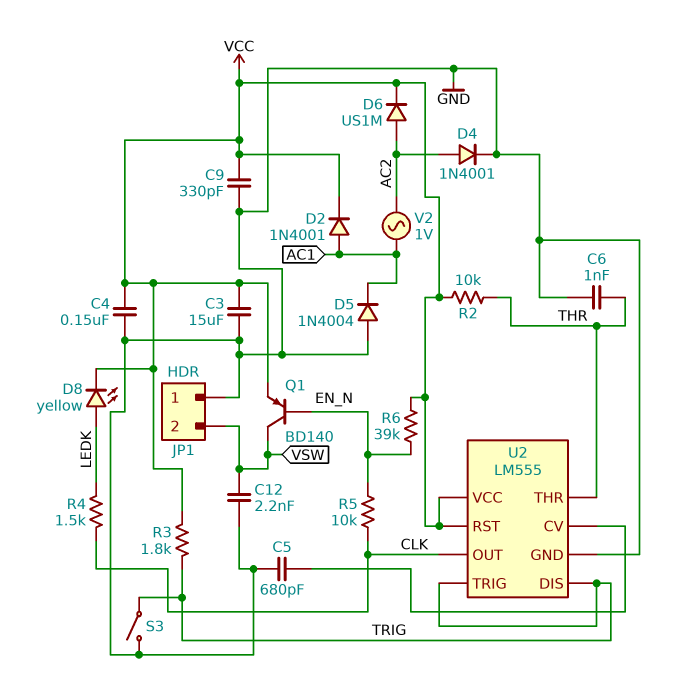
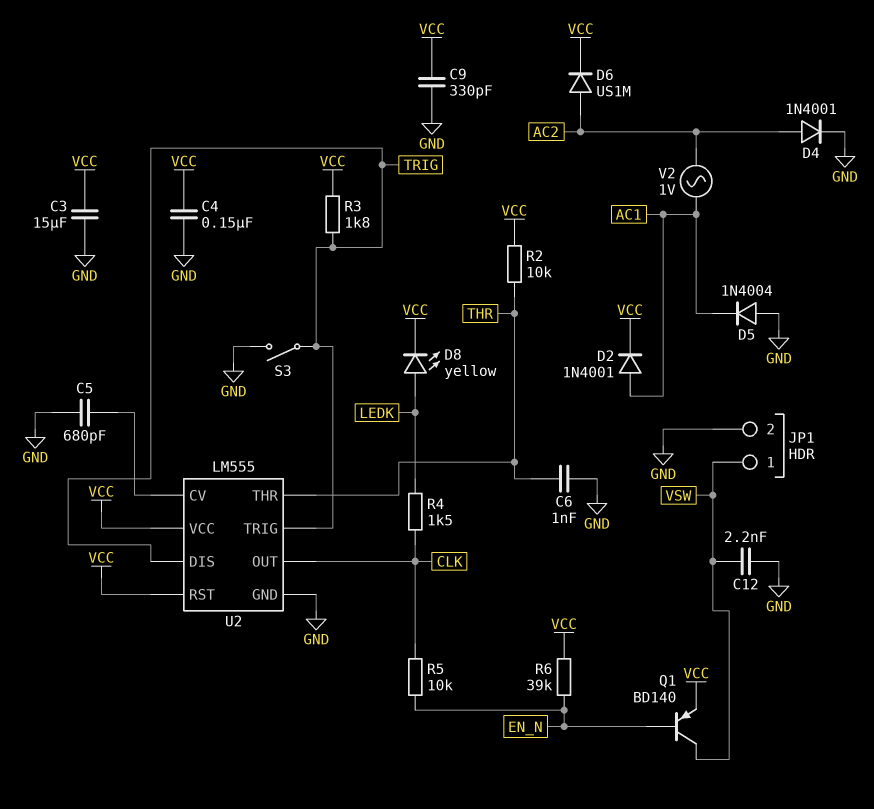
JP1 pin 1: GND -> VSW
JP1 pin 2: VSW -> GND

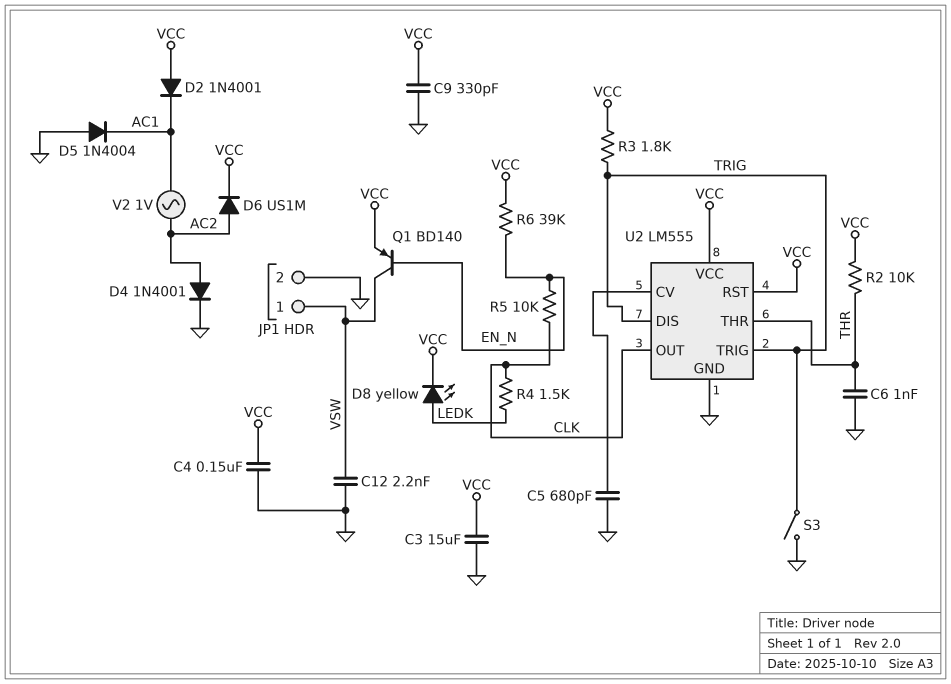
D2: diode 1N4001 (A AC1, K VCC) -> diode 1N4001 (A VCC, K AC1)

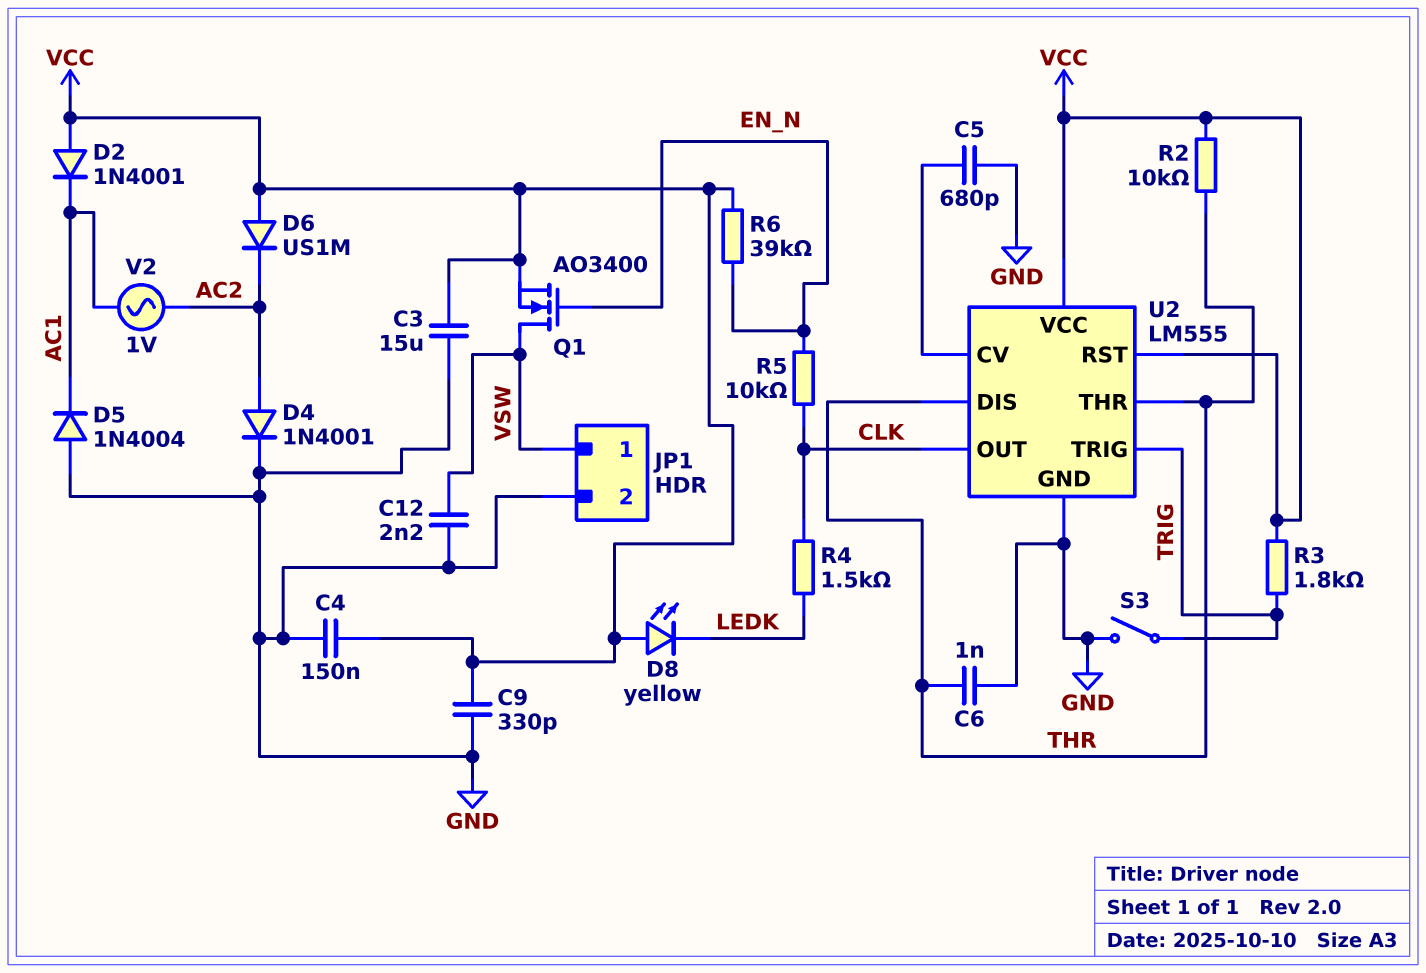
D6: diode US1M (A AC2, K VCC) -> diode US1M (A VCC, K AC2)
D8: LED yellow (A LEDK, K VCC) -> LED yellow (A VCC, K LEDK)
Q1: PNP BD140 (B EN_N, C VSW, E VCC) -> NMOS AO3400 (G EN_N, D VSW, S VCC)
U2 pin DIS: TRIG -> THR

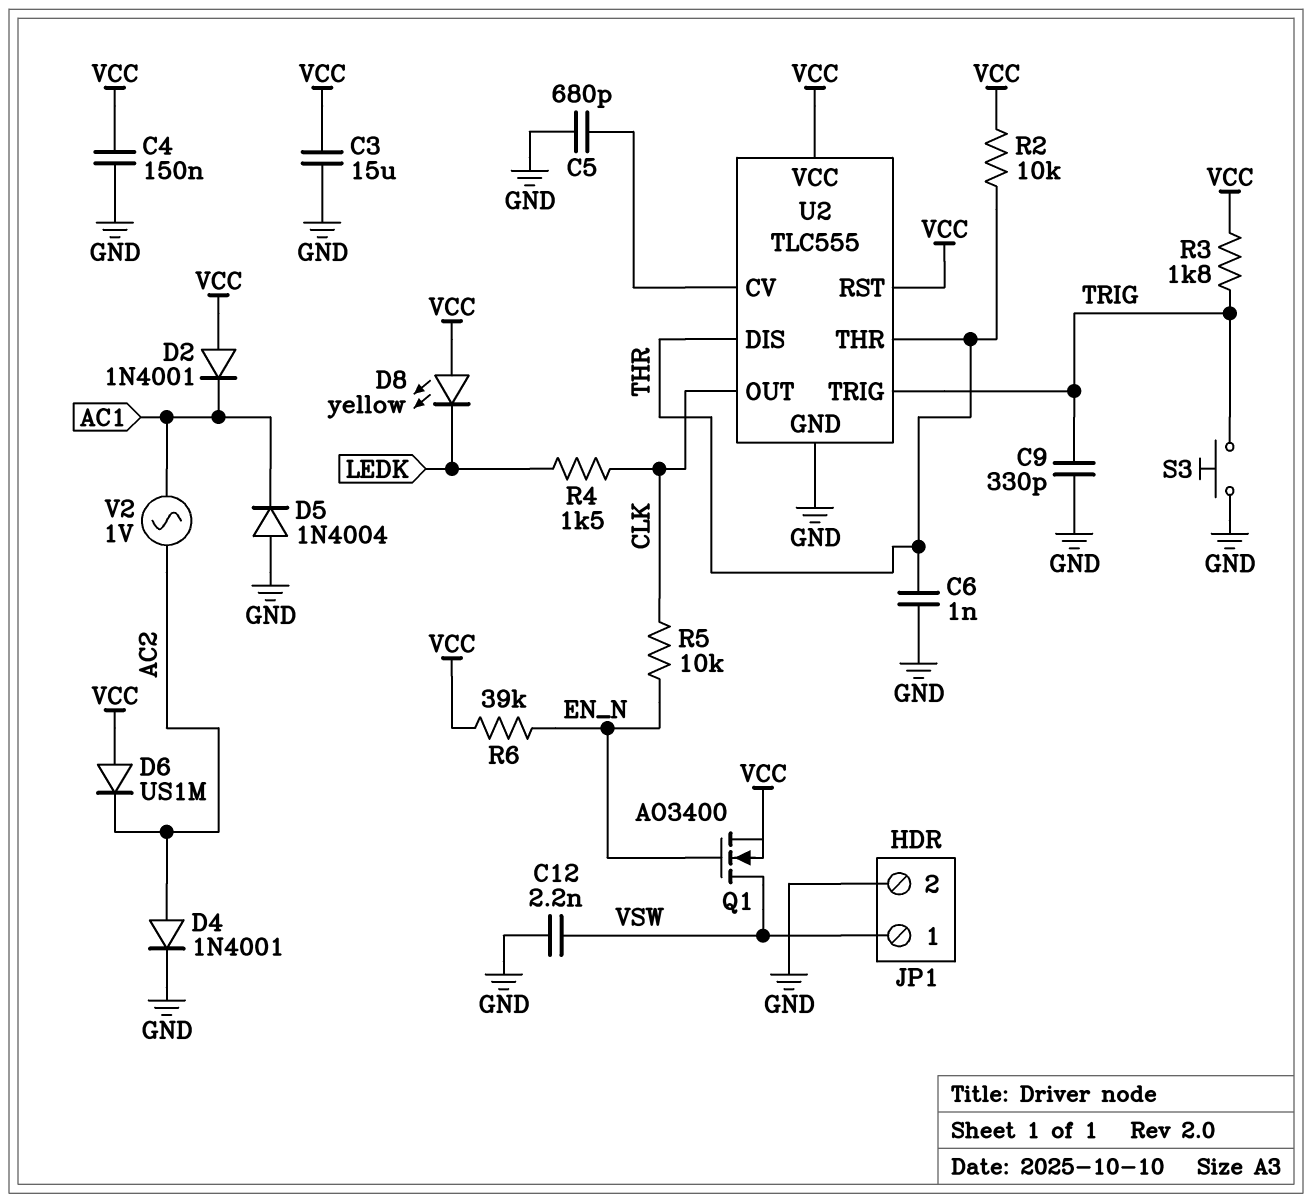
C9: 330pF (GND, VCC) -> 330pF (GND, TRIG)
S3: switch (GND, TRIG) -> button (GND, TRIG)
U2: LM555 -> TLC555

